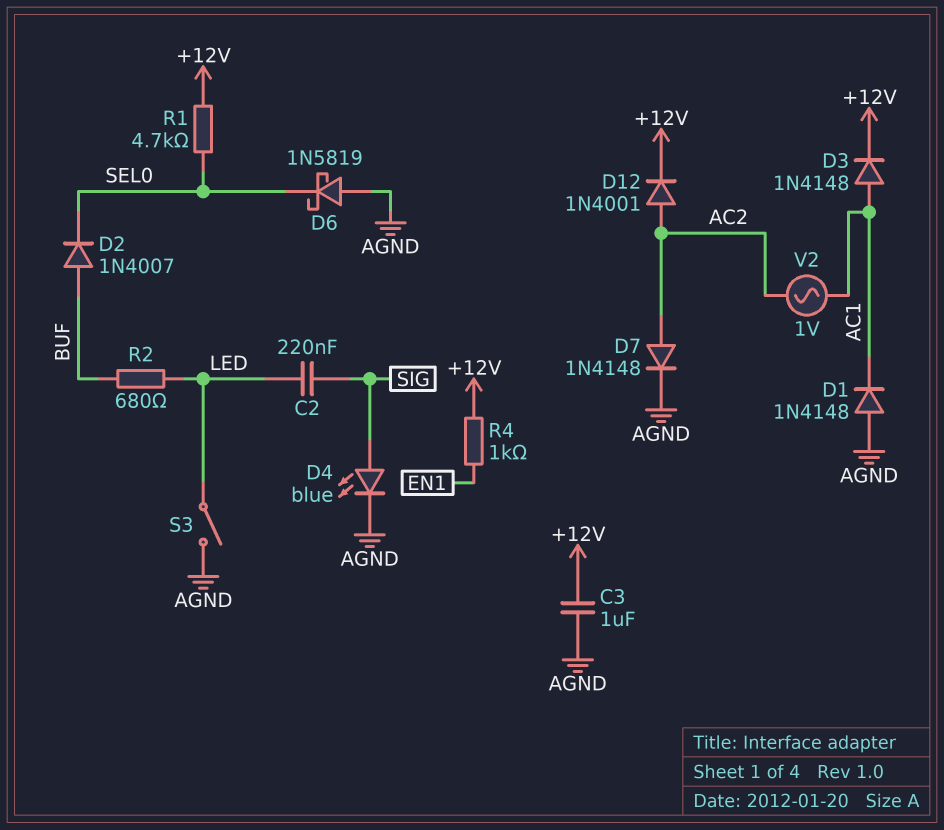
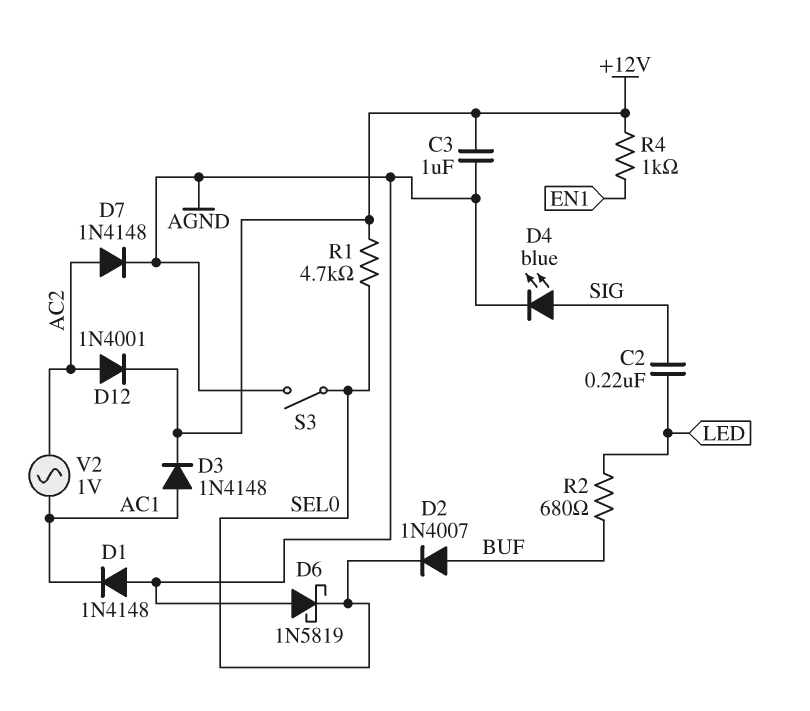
S3: switch (AGND, LED) -> switch (AGND, SEL0)

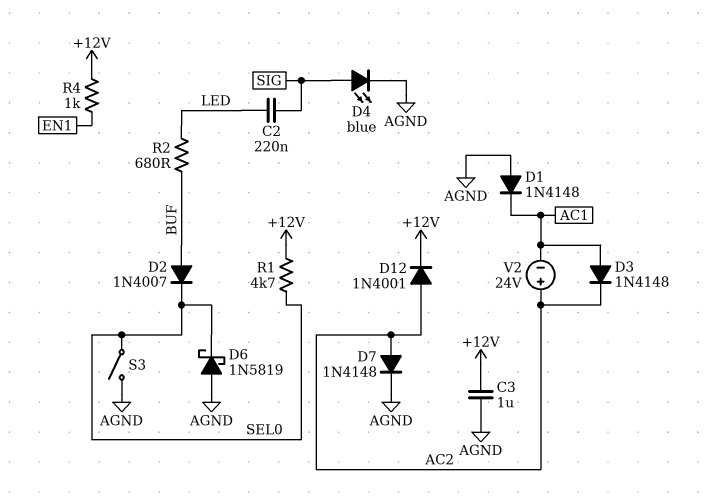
D3: diode 1N4148 (A AC1, K +12V) -> diode 1N4148 (A AC1, K AC2)
V2: AC 1V (AC1, AC2) -> 24V (plus AC2, minus AC1)

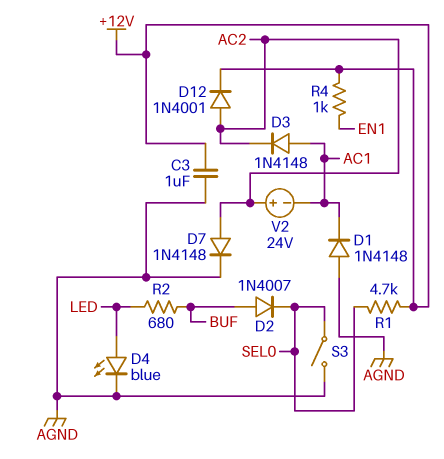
C2: 220nF (LED, SIG) -> none
D4: LED blue (A SIG, K AGND) -> LED blue (A LED, K AGND)
D6: schottky 1N5819 (A AGND, K SEL0) -> none

